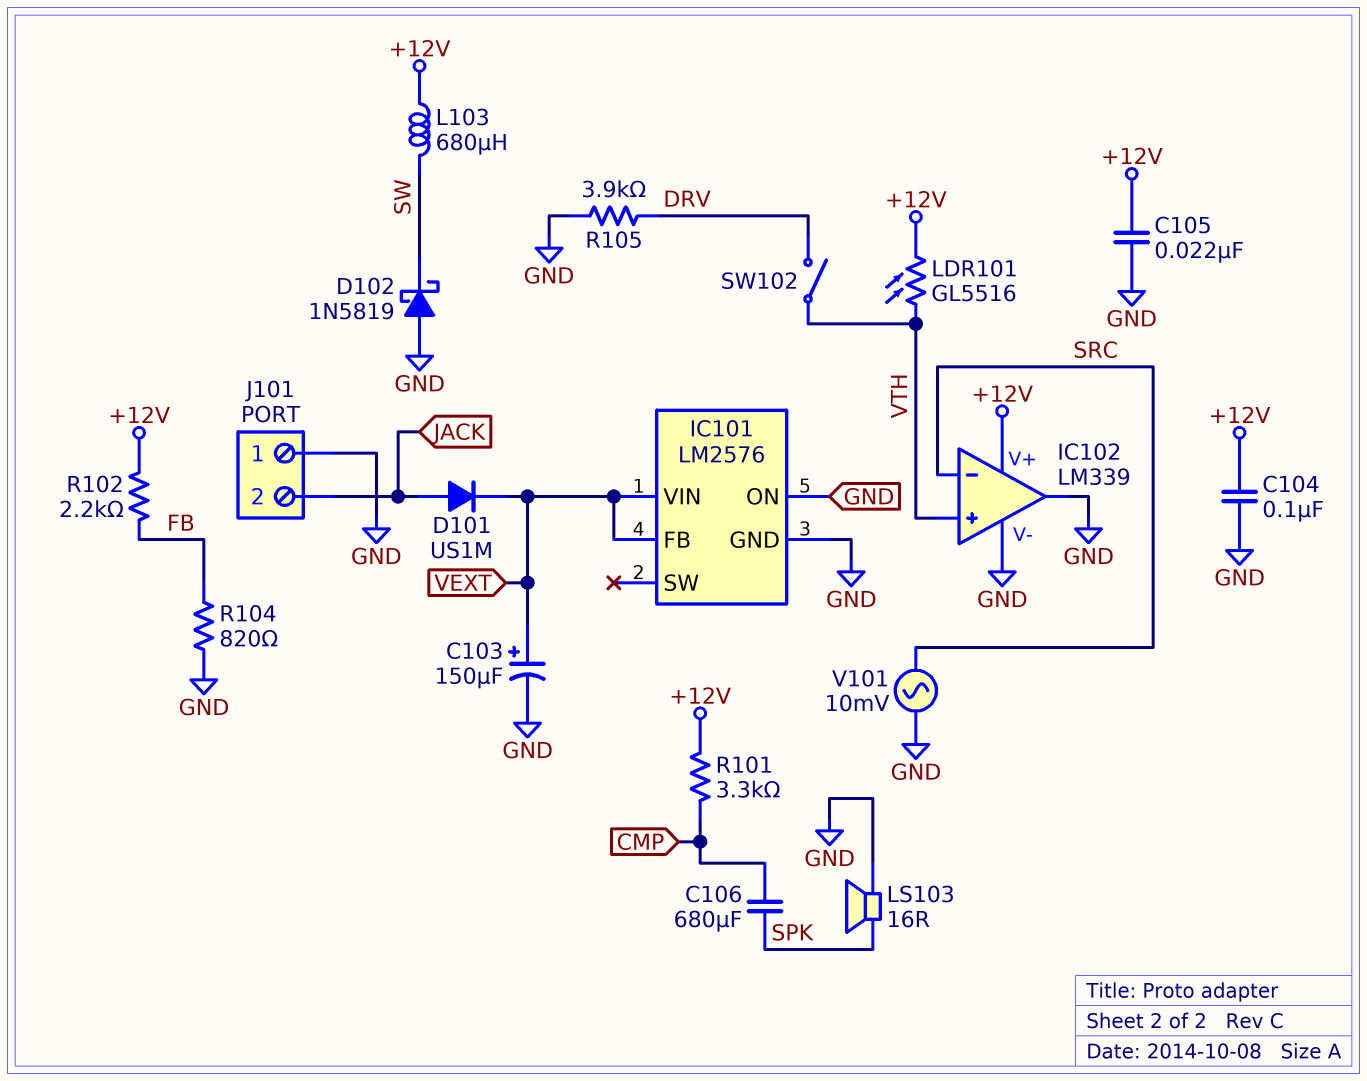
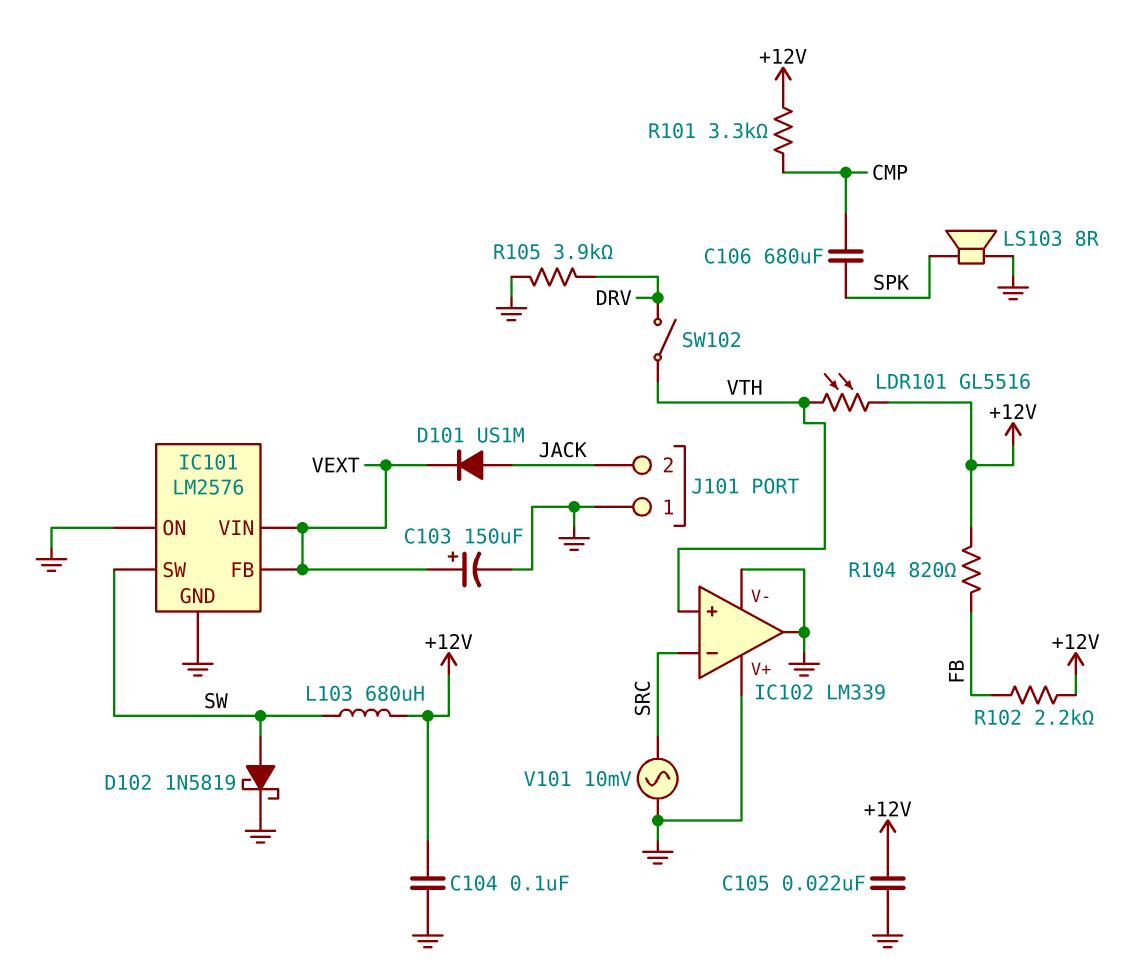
D102: schottky 1N5819 (A GND, K SW) -> schottky 1N5819 (A SW, K GND)
IC101 pin SW: none -> SW
IC102 pin V+: +12V -> GND
LS103: speaker 16R (GND, SPK) -> speaker 8R (GND, SPK)
R104: 820 (FB, GND) -> 820 (+12V, FB)

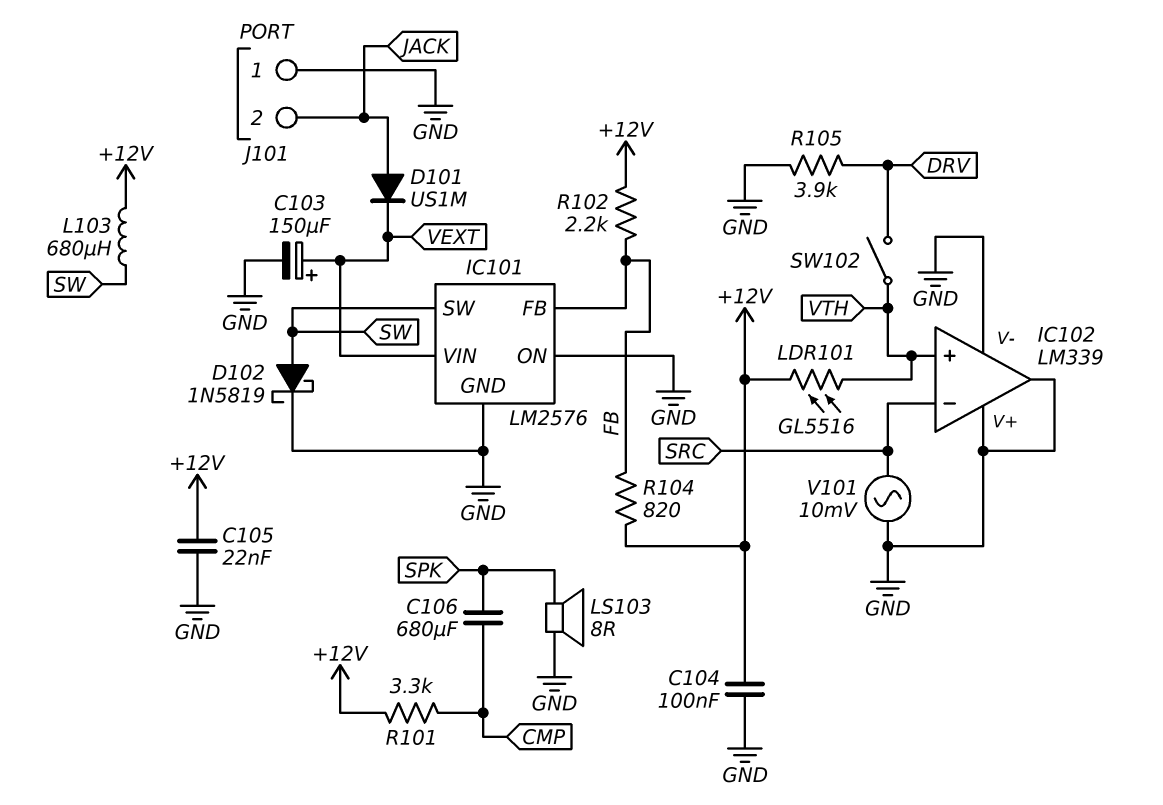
IC101 pin FB: VEXT -> FB

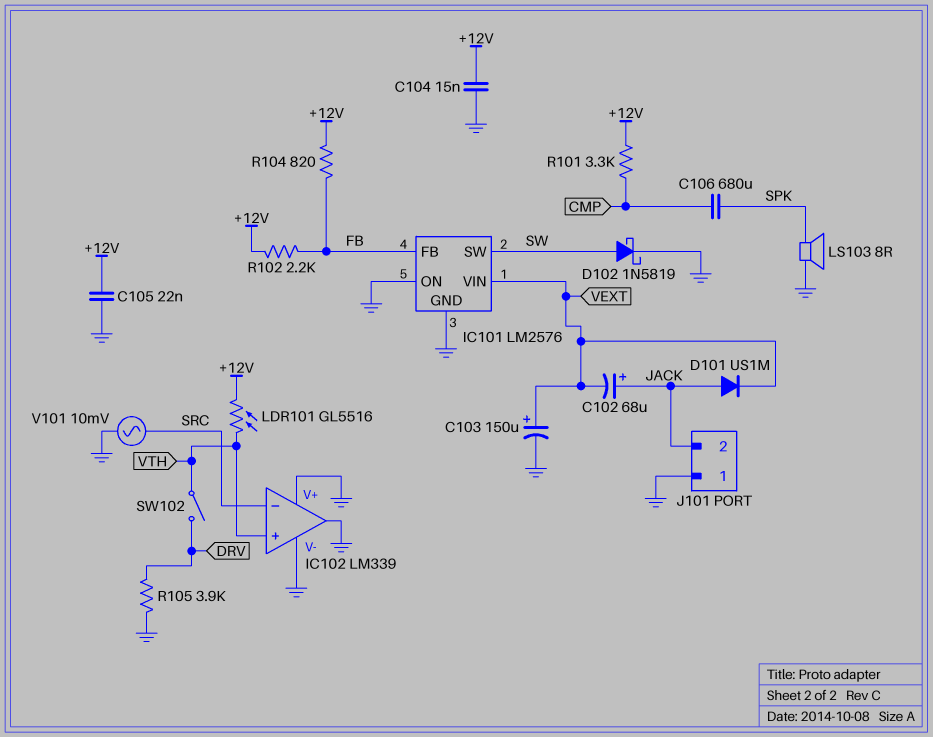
C102: none -> 68uF (plus JACK, minus VEXT)
C104: 100nF (+12V, GND) -> 15nF (+12V, GND)
L103: 680uH (+12V, SW) -> none

